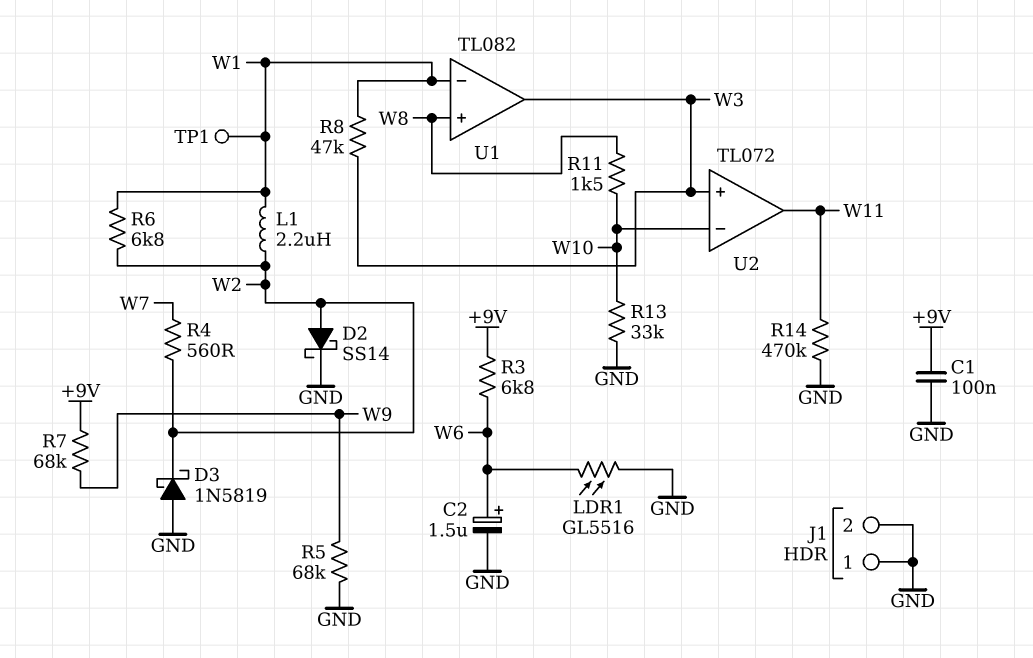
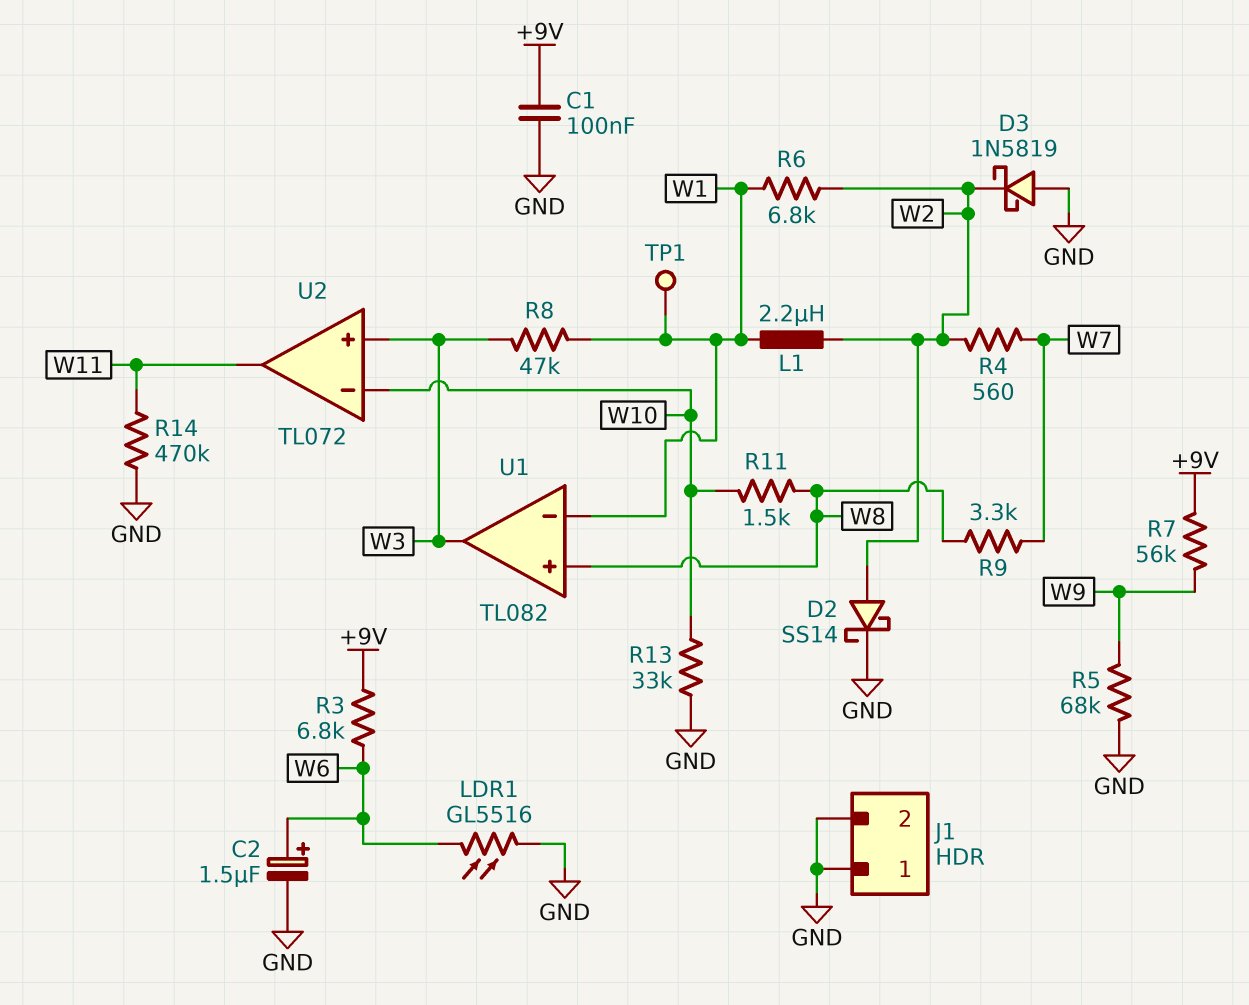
R7: 68k (+9V, W9) -> 56k (+9V, W9)
R9: none -> 3.3k (W7, W8)

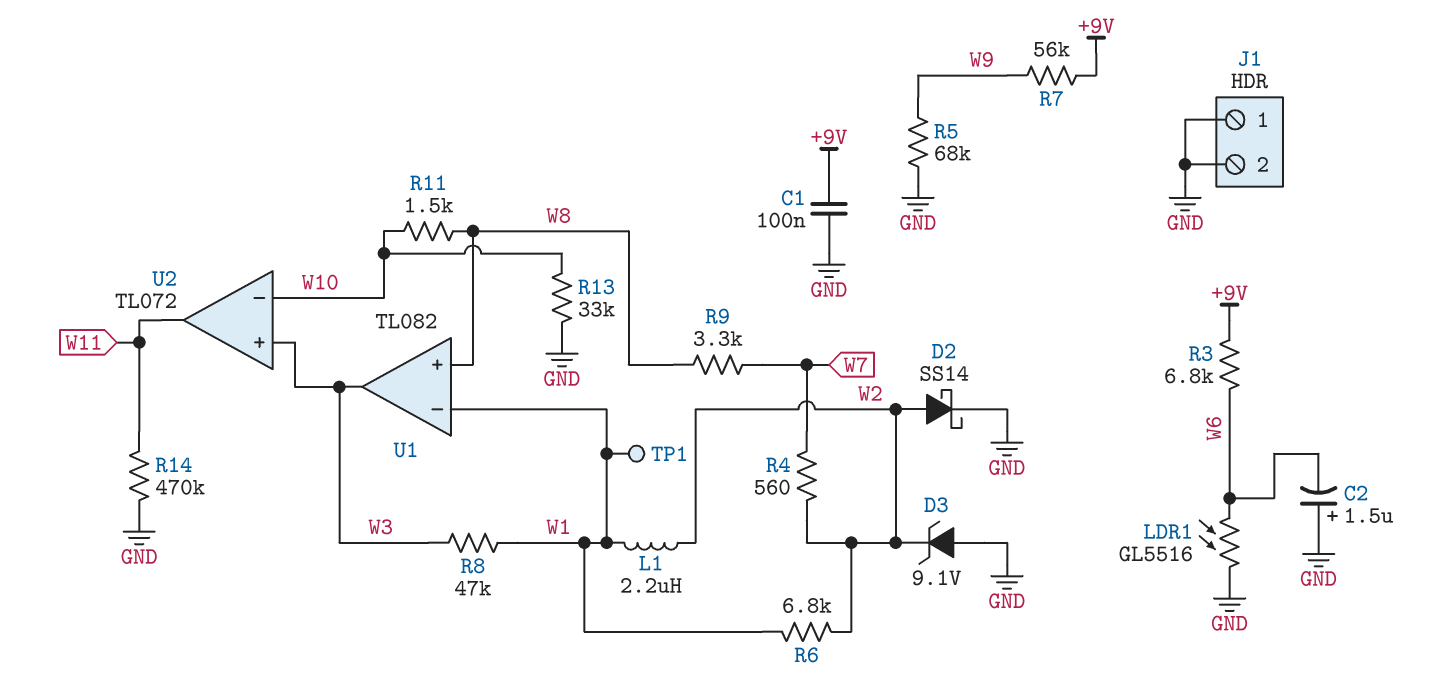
C2: 1.5uF (plus W6, minus GND) -> 1.5uF (plus GND, minus W6)
D3: schottky 1N5819 (A GND, K W2) -> zener 9.1V (A GND, K W2)

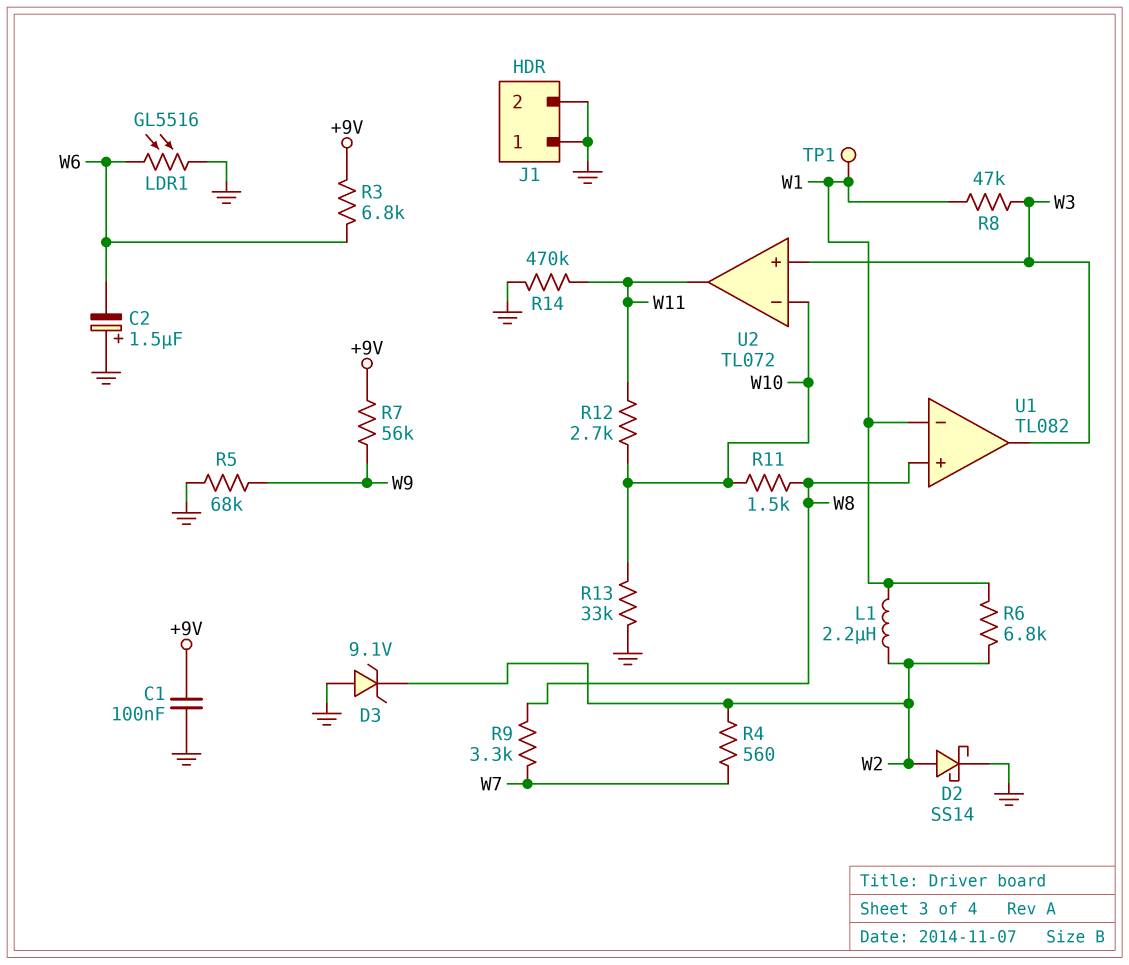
R12: none -> 2.7k (W10, W11)

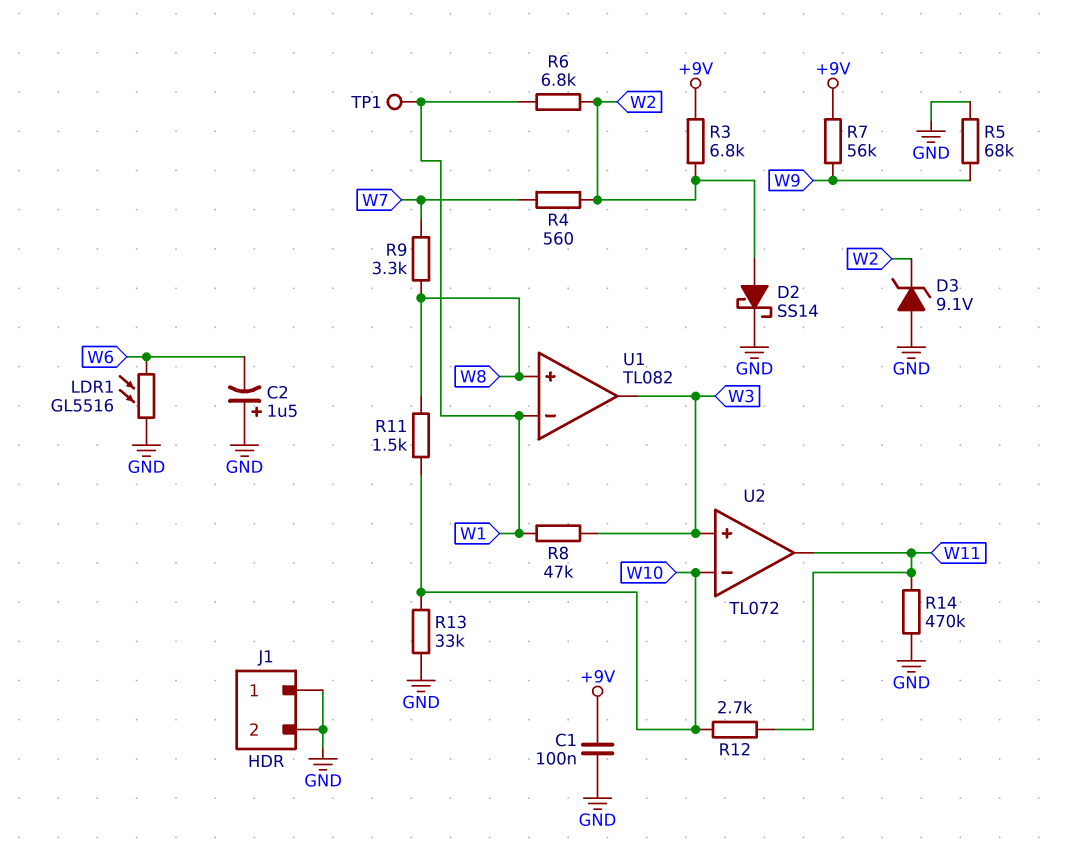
L1: 2.2uH (W1, W2) -> none
R3: 6.8k (+9V, W6) -> 6.8k (+9V, W2)

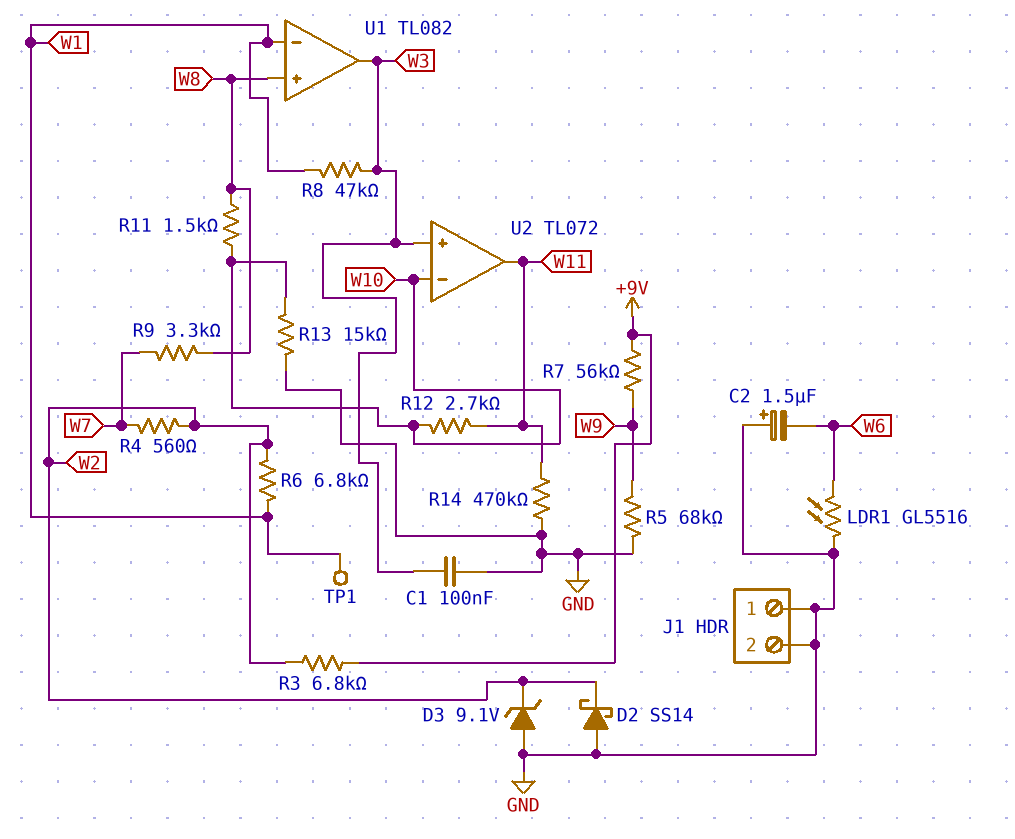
C1: 100nF (+9V, GND) -> 100nF (GND, W3)
D2: schottky SS14 (A W2, K GND) -> schottky SS14 (A GND, K W2)
R13: 33k (GND, W10) -> 15k (GND, W10)

